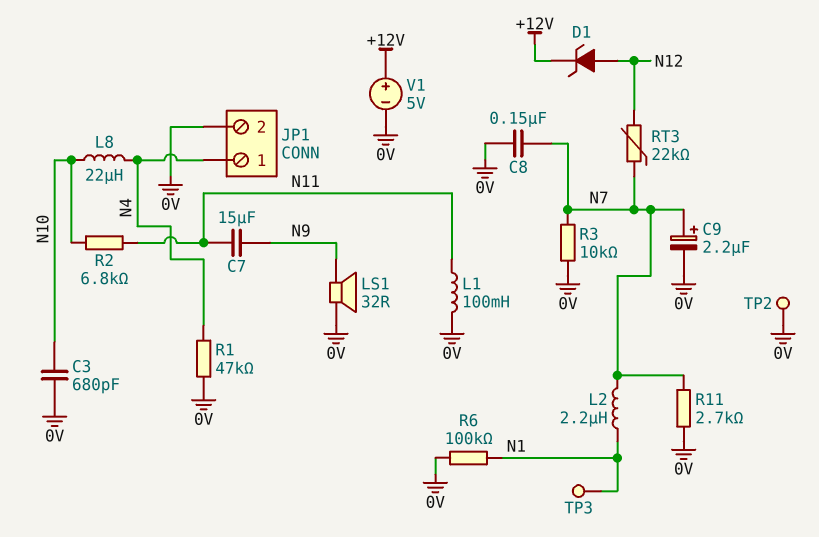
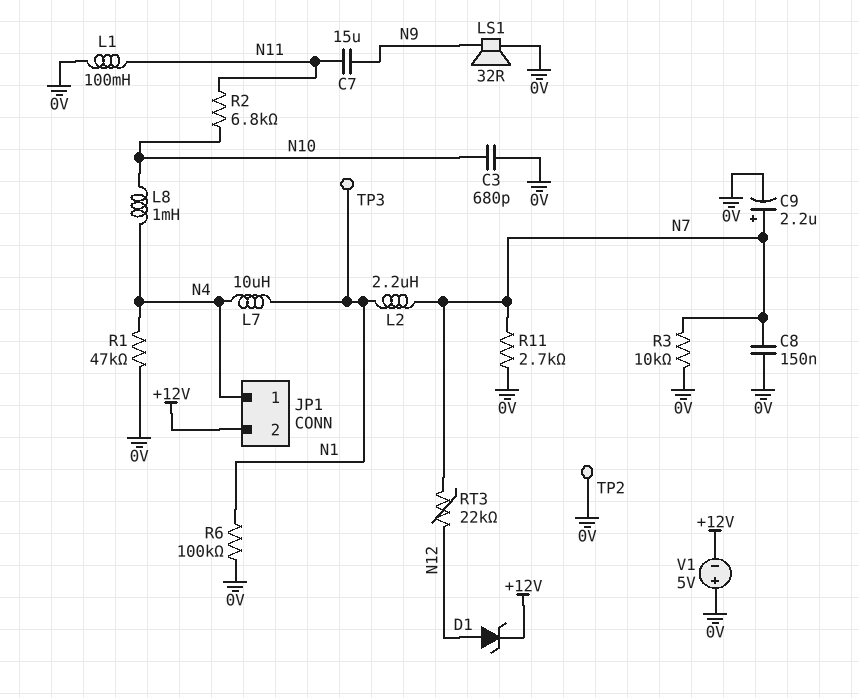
JP1 pin 2: 0V -> +12V
L7: none -> 10uH (N1, N4)
L8: 22uH (N4, N10) -> 1mH (N4, N10)
V1: 5V (plus +12V, minus 0V) -> 5V (plus 0V, minus +12V)

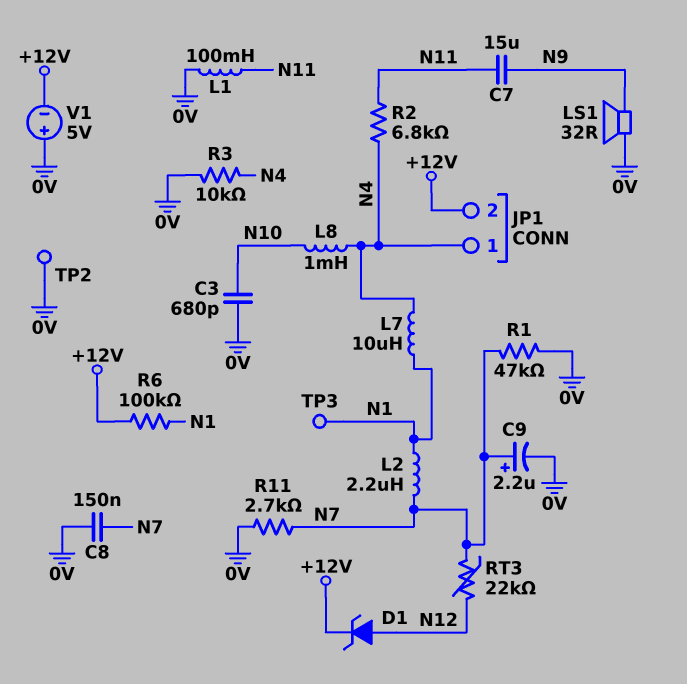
R1: 47k (0V, N4) -> 47k (0V, N7)
R2: 6.8k (N10, N11) -> 6.8k (N4, N11)
R3: 10k (0V, N7) -> 10k (0V, N4)
R6: 100k (0V, N1) -> 100k (+12V, N1)

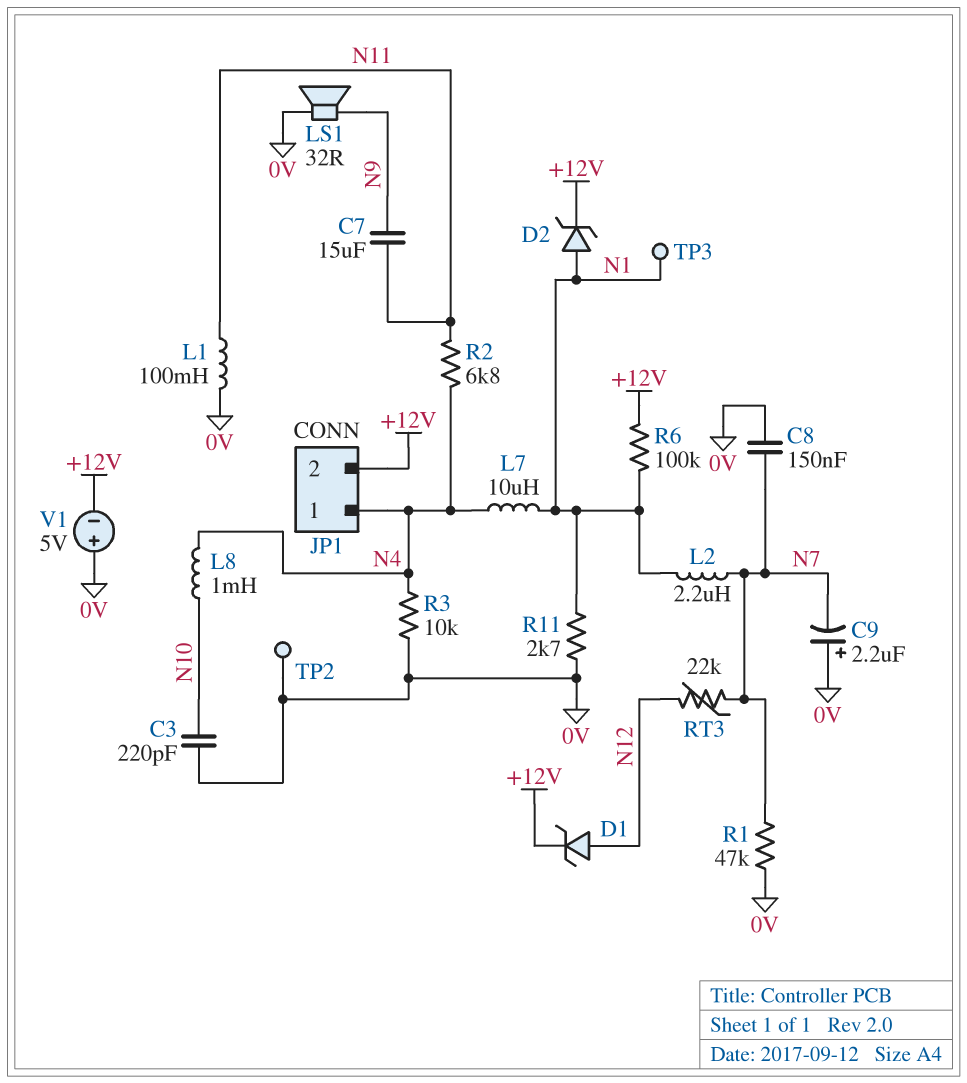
C3: 680pF (0V, N10) -> 220pF (0V, N10)
C9: 2.2uF (plus N7, minus 0V) -> 2.2uF (plus 0V, minus N7)
D2: none -> zener (A N1, K +12V)
R11: 2.7k (0V, N7) -> 2.7k (0V, N1)

